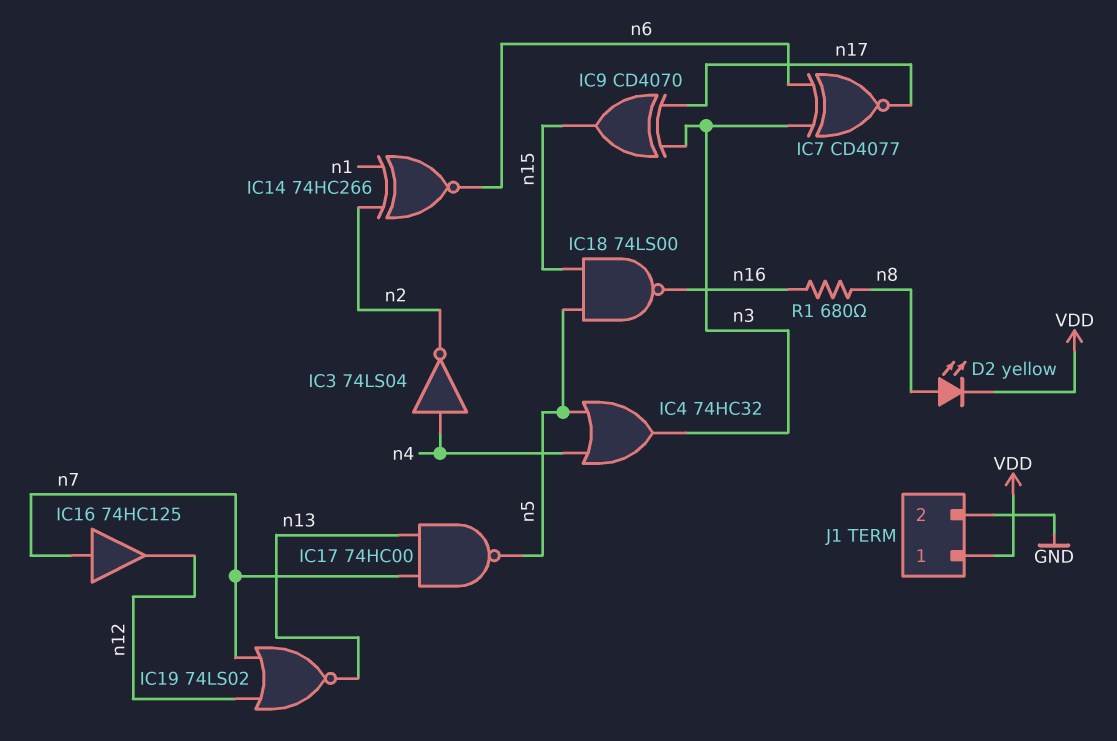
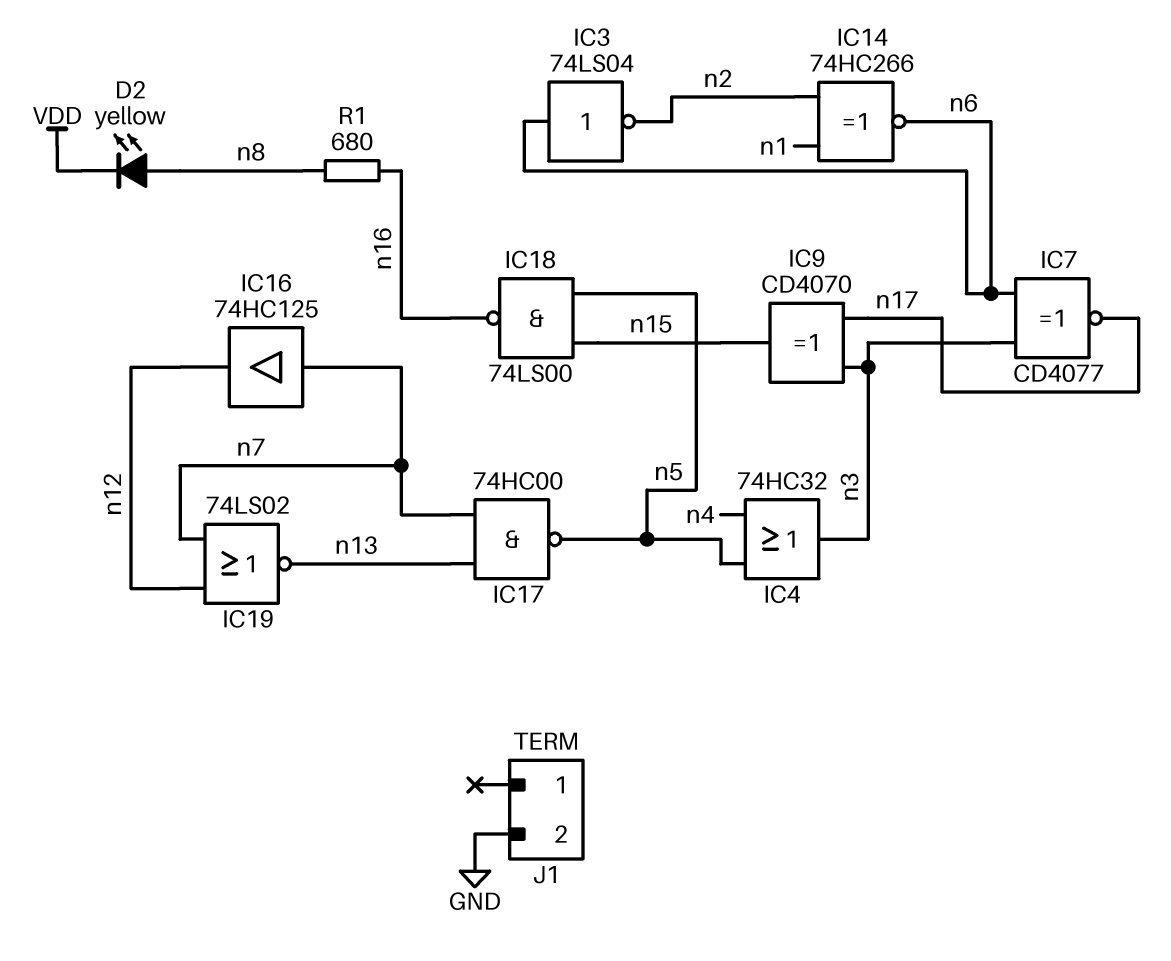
IC3: NOT 74LS04 (in n4, out n2) -> NOT 74LS04 (in n6, out n2)
J1 pin 1: VDD -> none

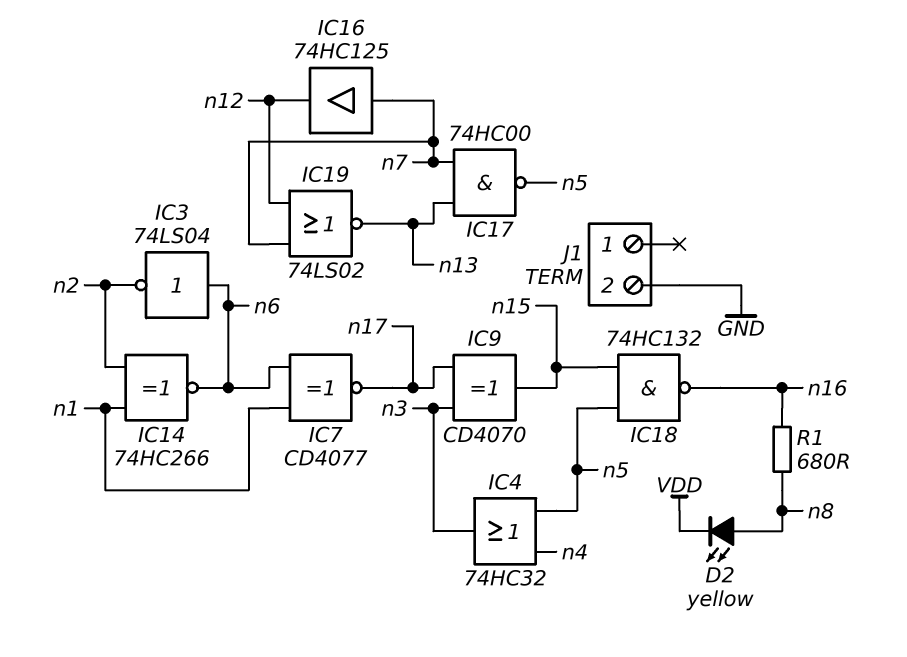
IC7: XNOR CD4077 (in n3, in n6, out n17) -> XNOR CD4077 (in n1, in n6, out n17)
IC18: NAND 74LS00 (in n5, in n15, out n16) -> NAND 74HC132 (in n5, in n15, out n16)

